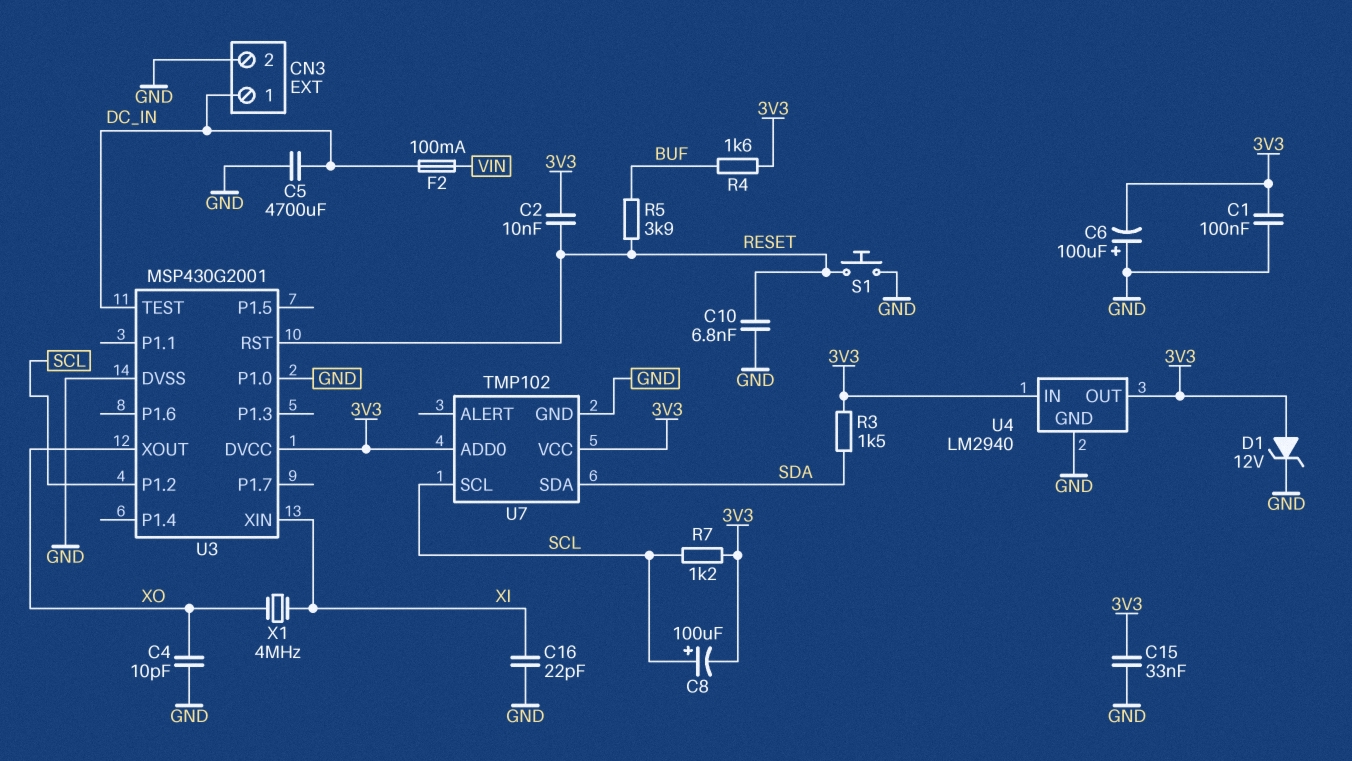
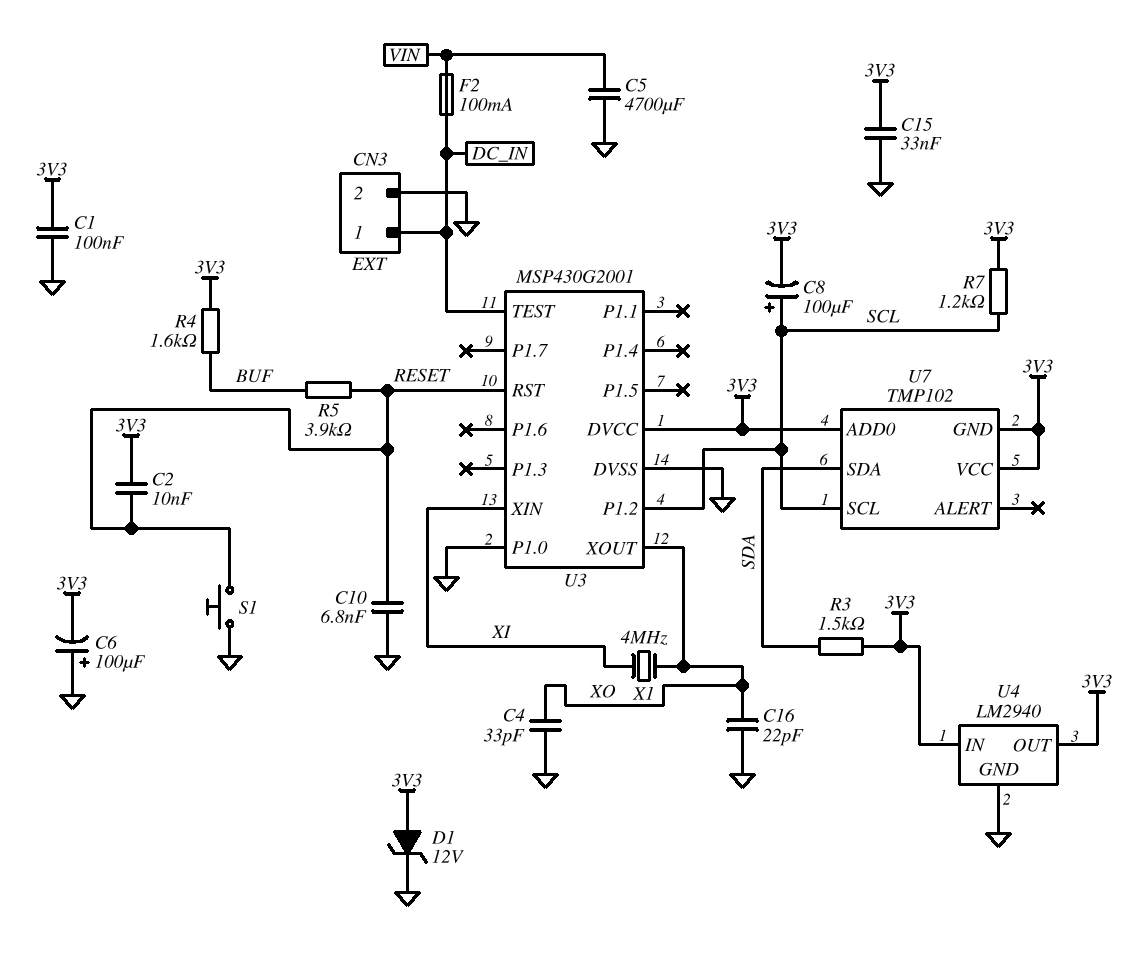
C4: 10pF (GND, XO) -> 33pF (GND, XO)
C5: 4700uF (DC_IN, GND) -> 4700uF (GND, VIN)
C16: 22pF (GND, XI) -> 22pF (GND, XO)
U7 pin GND: GND -> 3V3

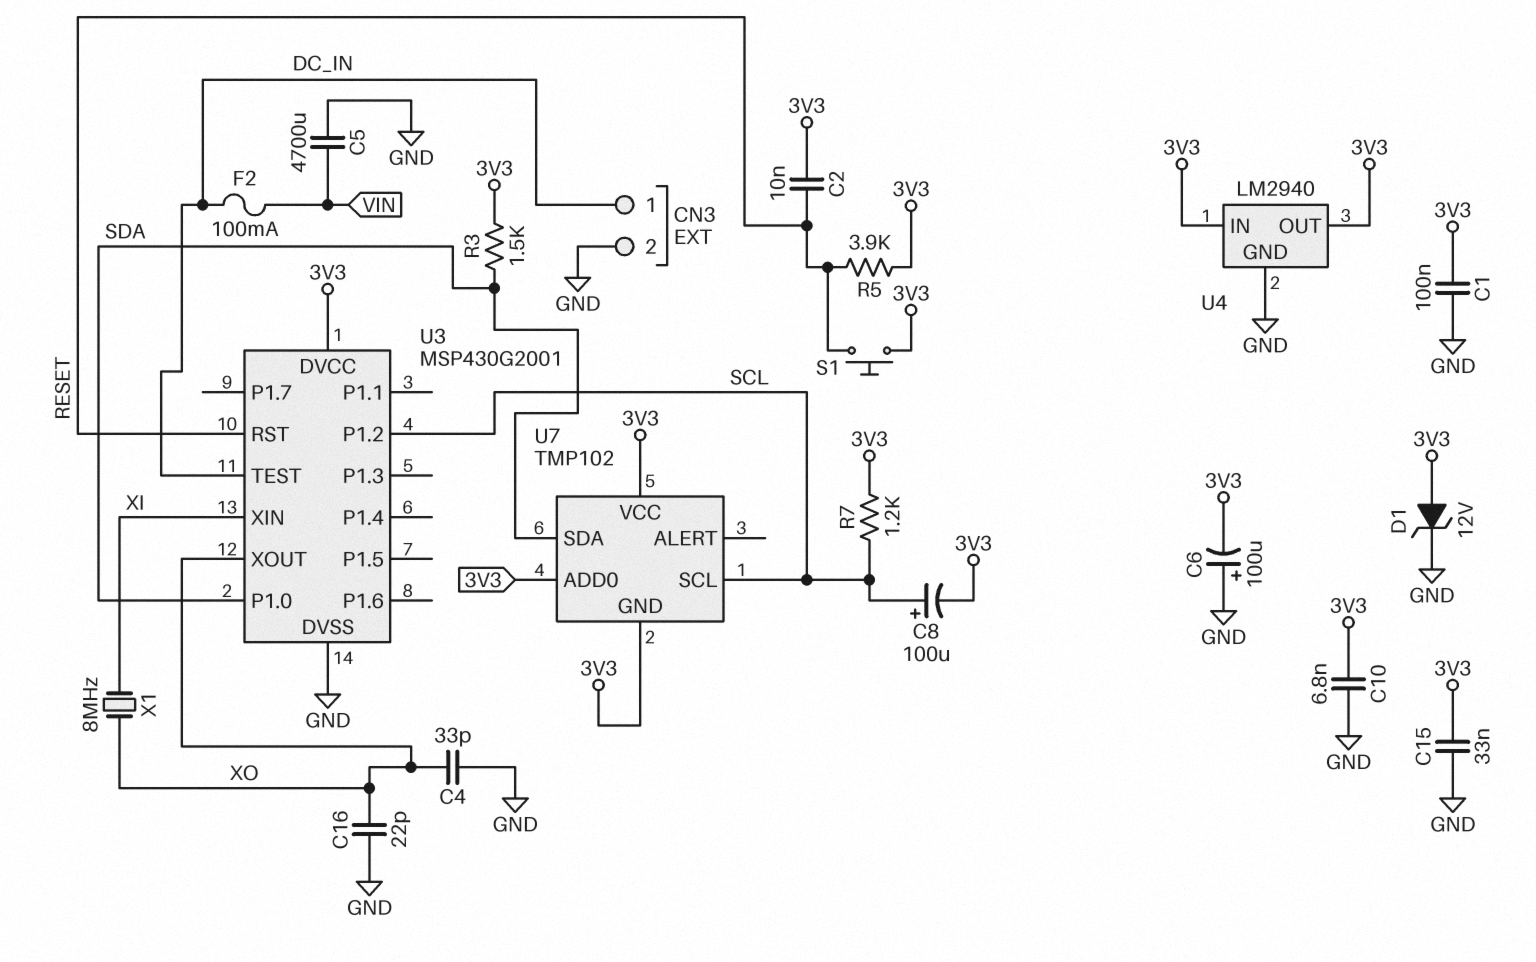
C10: 6.8nF (GND, RESET) -> 6.8nF (3V3, GND)
R4: 1.6k (3V3, BUF) -> none
R5: 3.9k (BUF, RESET) -> 3.9k (3V3, RESET)
S1: button (GND, RESET) -> button (3V3, RESET)
U3 pin P1.0: GND -> SDA
X1: 4MHz (XI, XO) -> 8MHz (XI, XO)

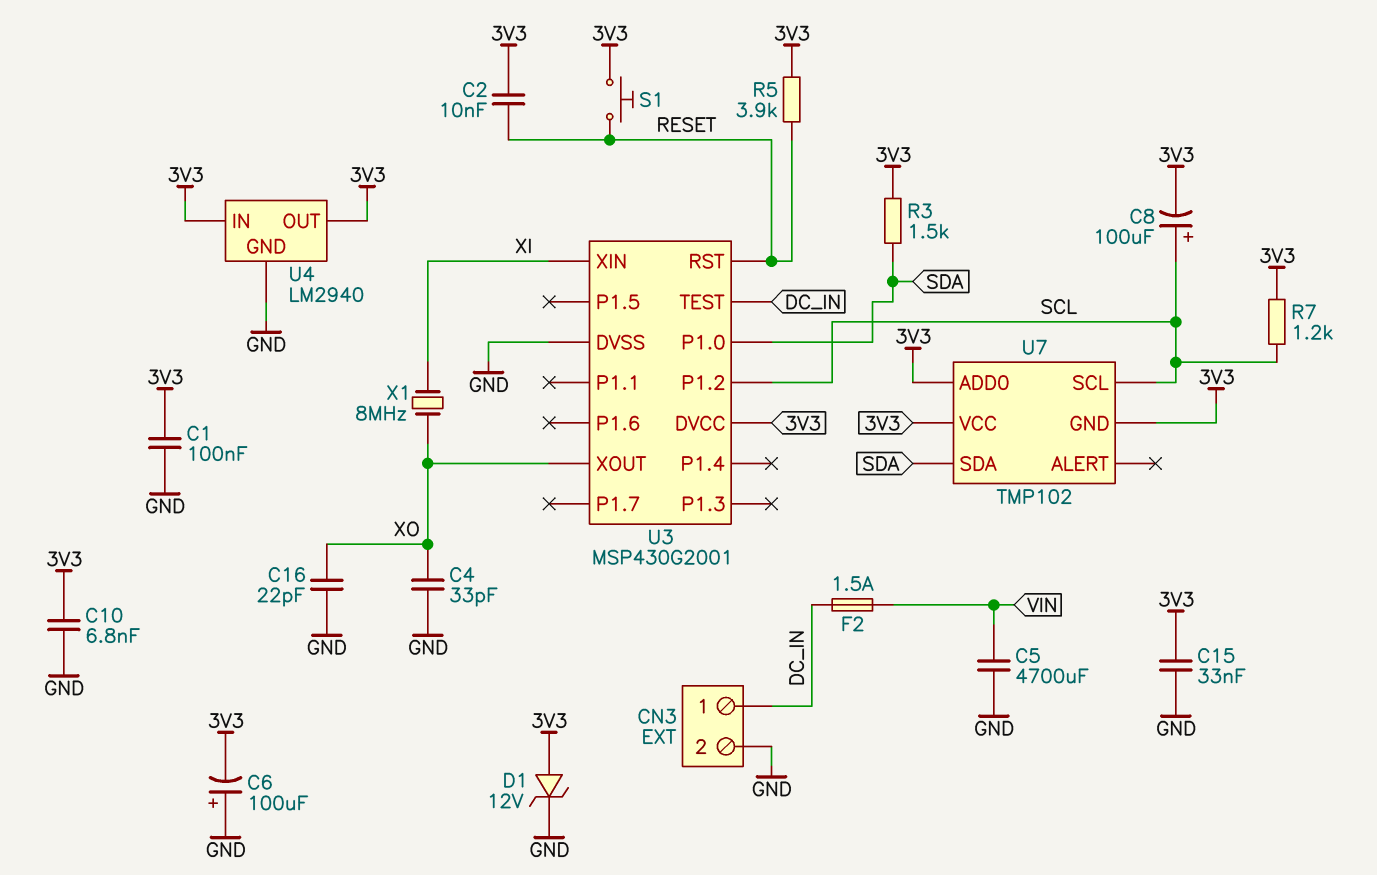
F2: 100mA (DC_IN, VIN) -> 1.5A (DC_IN, VIN)

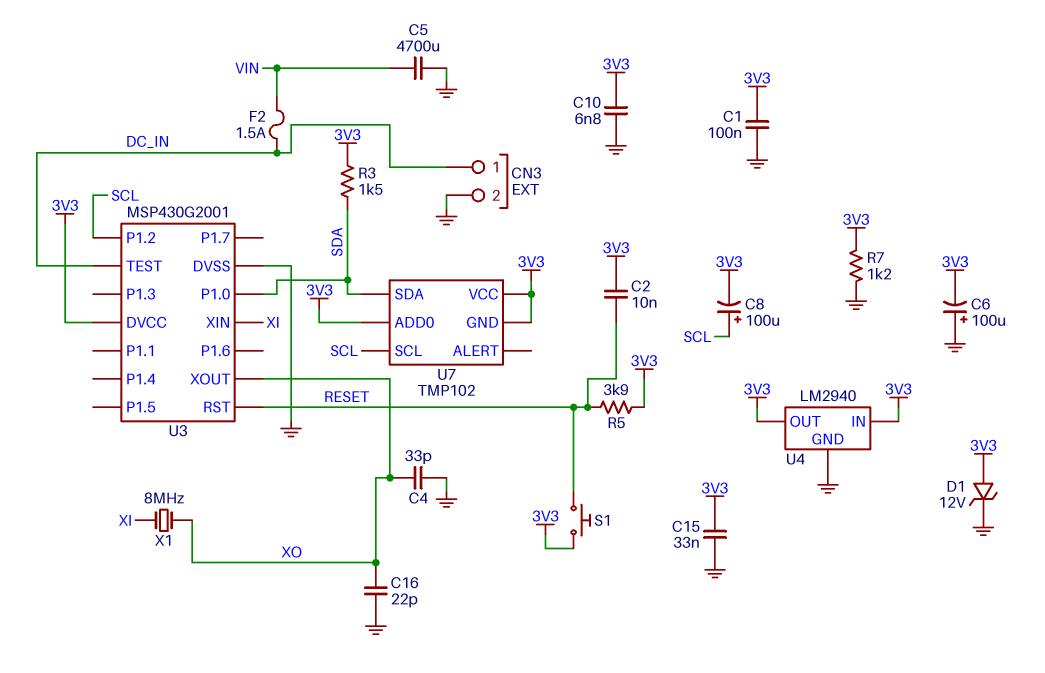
R7: 1.2k (3V3, SCL) -> 1.2k (3V3, GND)

